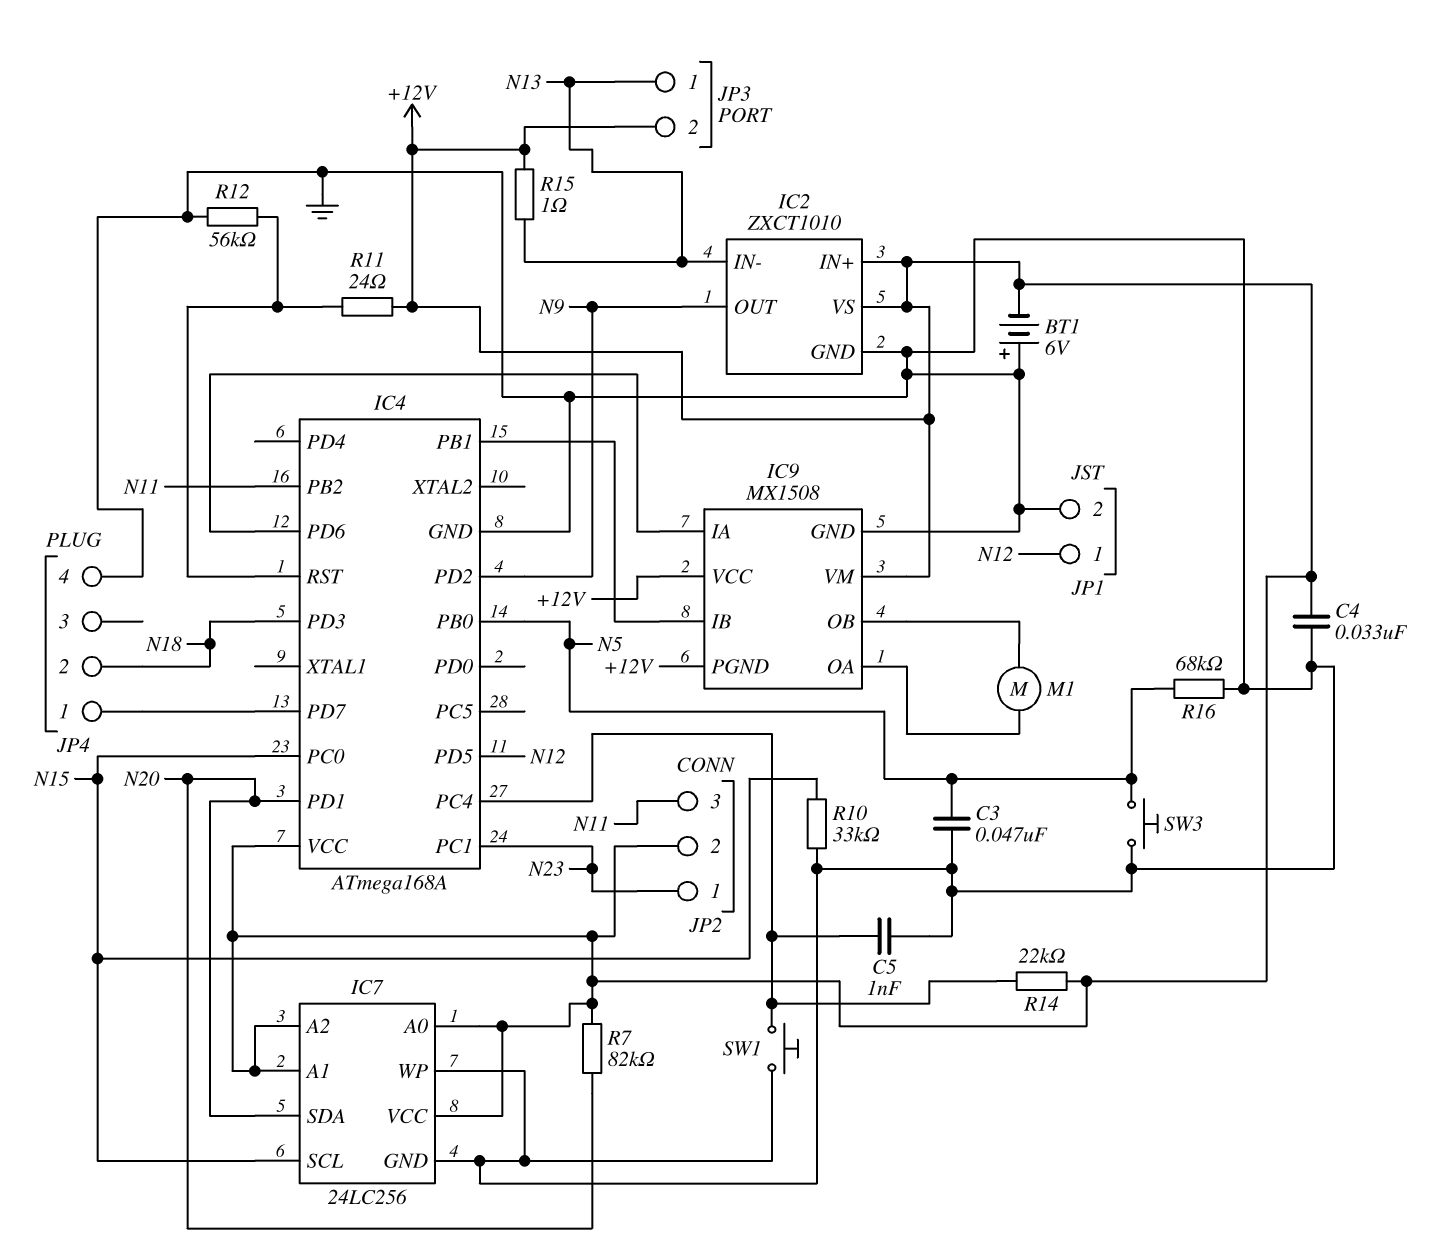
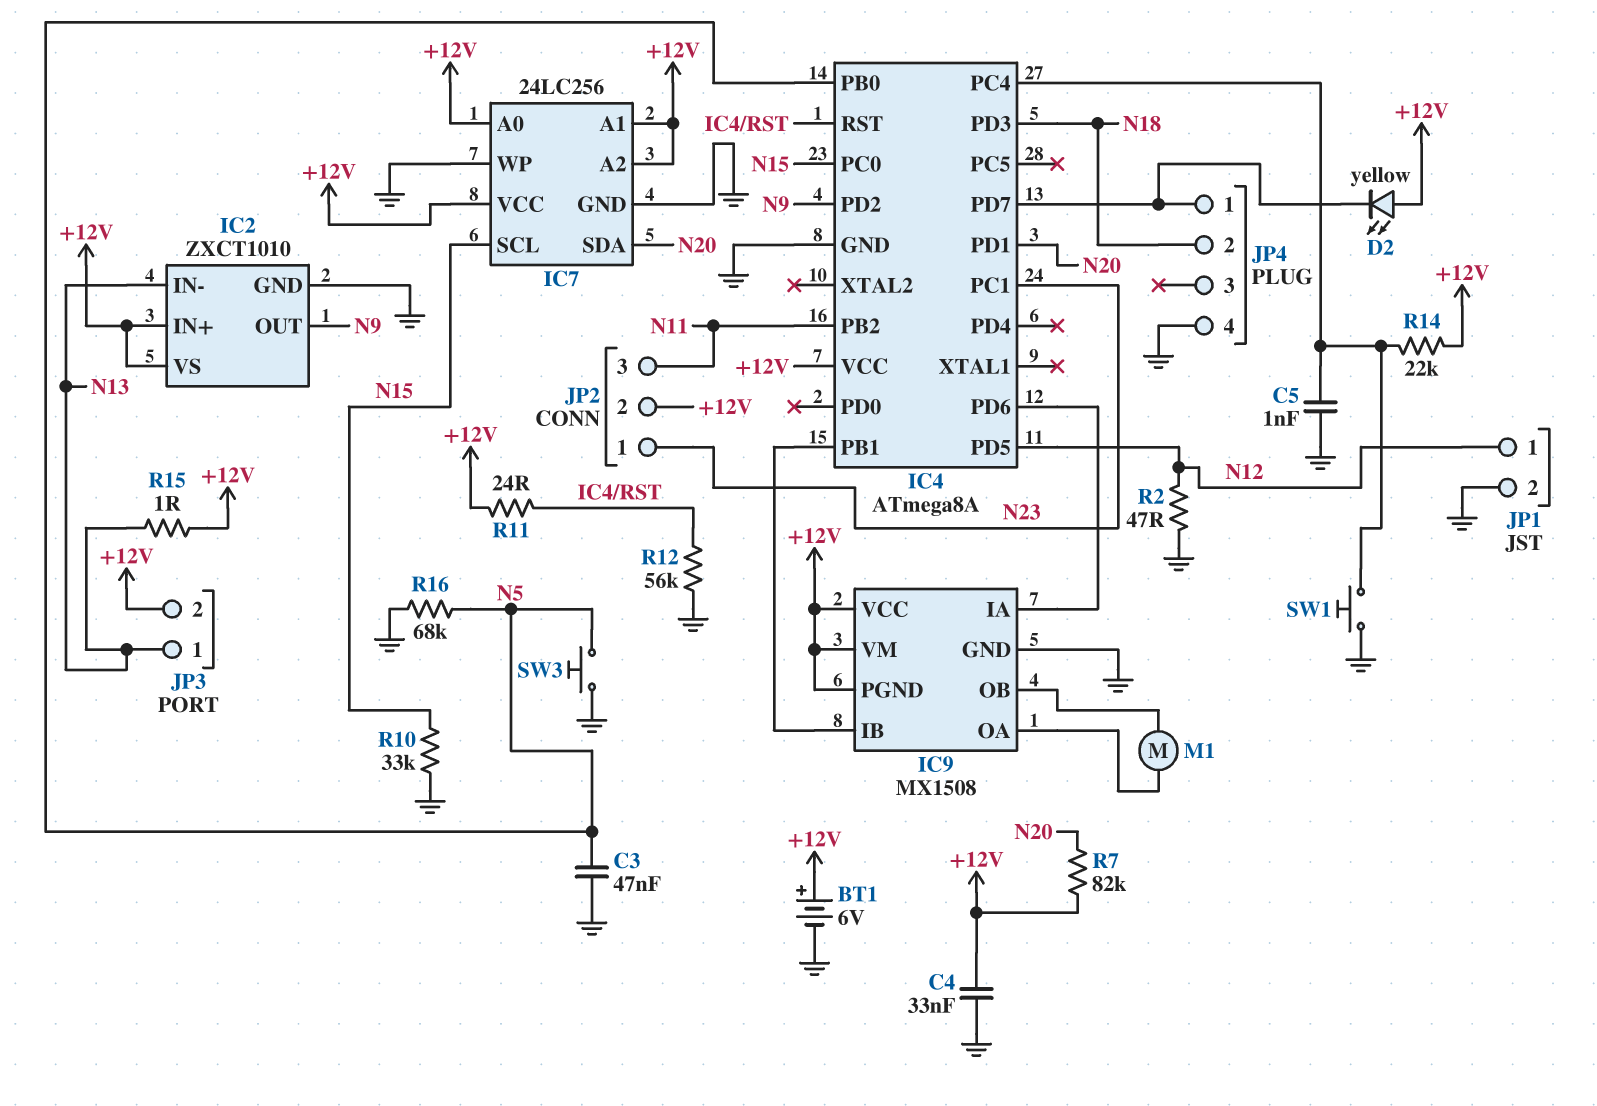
BT1: 6V (plus GND, minus +12V) -> 6V (plus +12V, minus GND)
D2: none -> LED yellow (A +12V, K IC4/PD7)
IC4: ATmega168A -> ATmega8A
R2: none -> 47 (GND, N12)

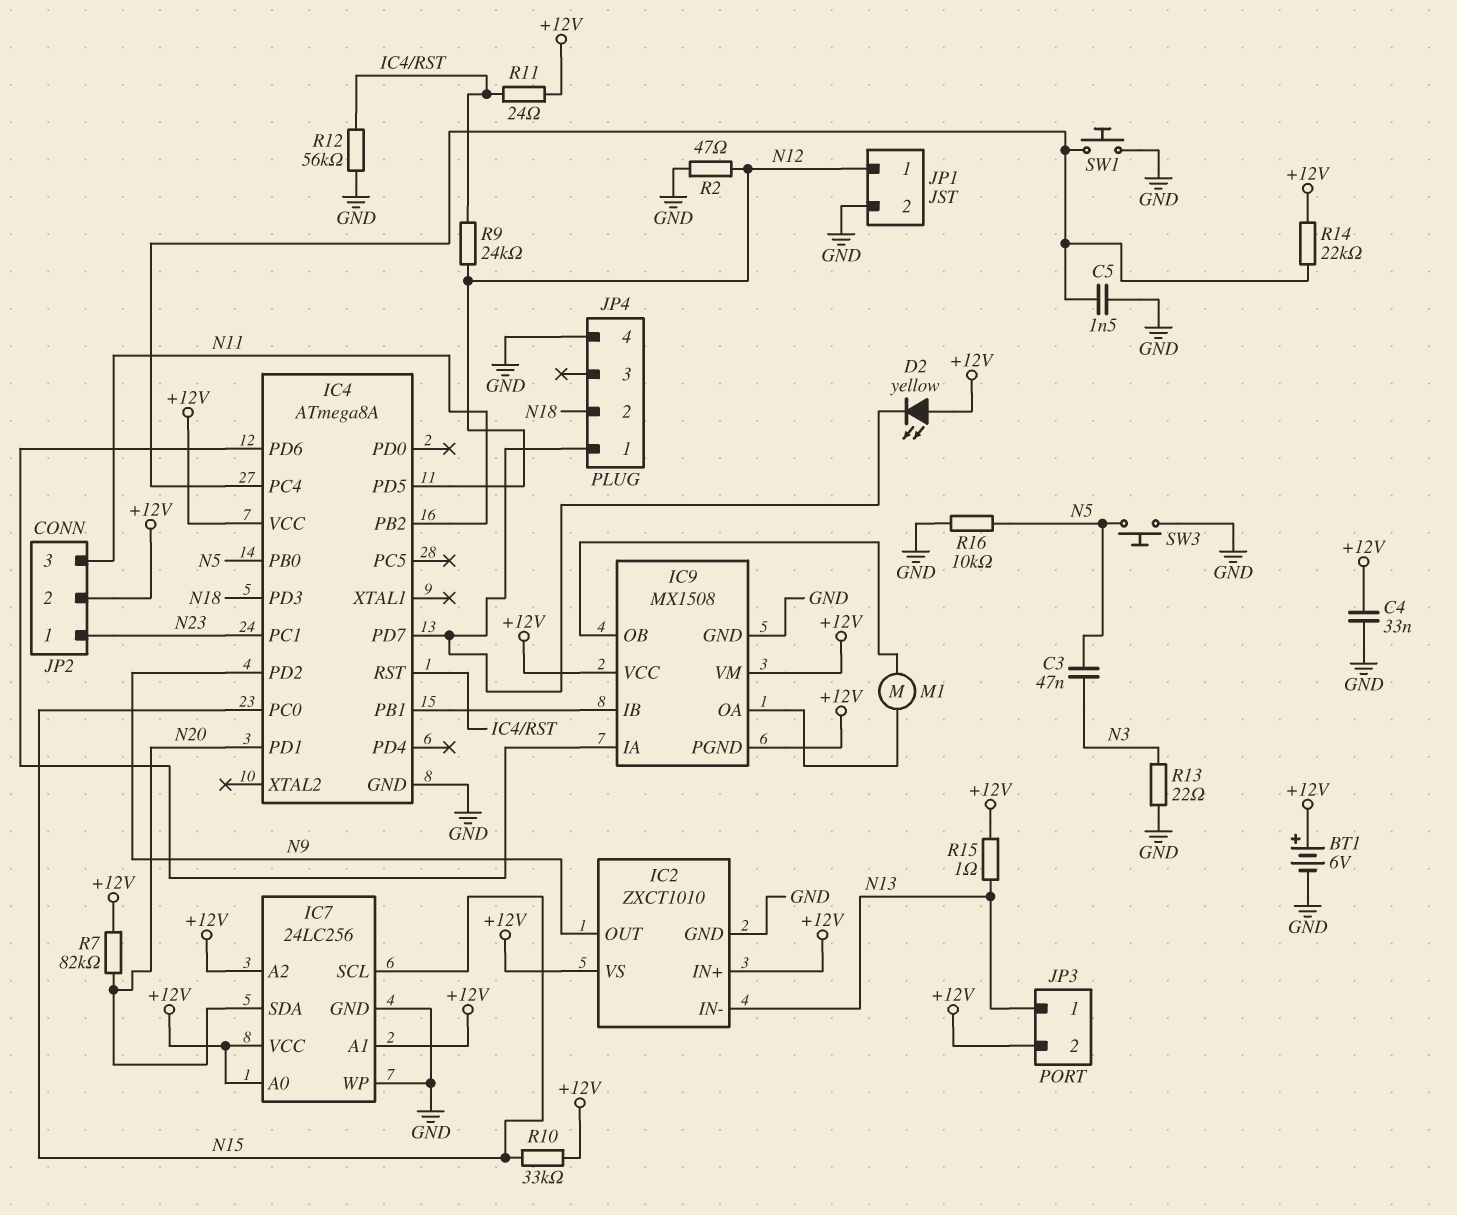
C3: 47nF (GND, N5) -> 47nF (N3, N5)
C5: 1nF (GND, IC4/PC4) -> 1.5nF (GND, IC4/PC4)
R9: none -> 24k (IC4/RST, N12)
R10: 33k (GND, N15) -> 33k (+12V, N15)
R13: none -> 22 (GND, N3)
R16: 68k (GND, N5) -> 10k (GND, N5)

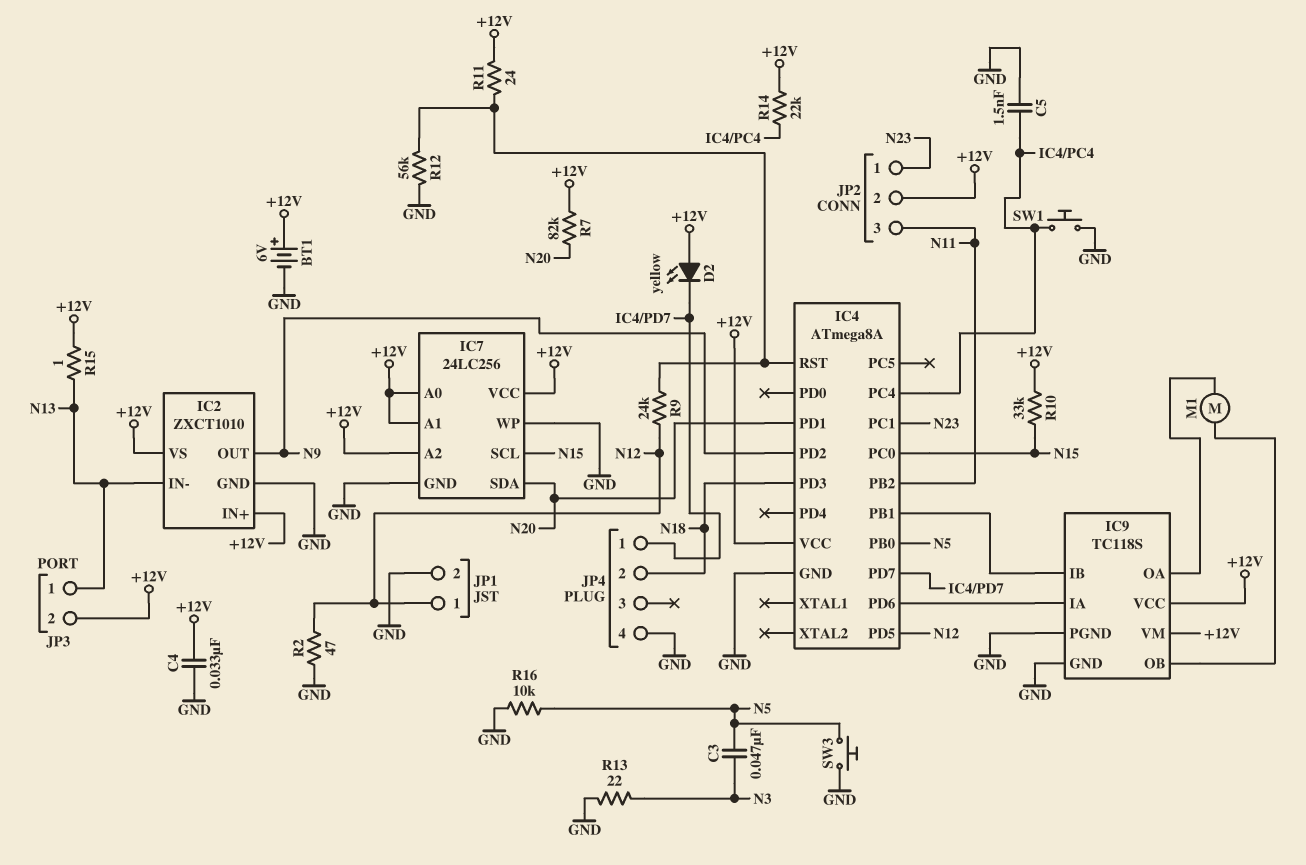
IC9: MX1508 -> TC118S
IC9 pin PGND: +12V -> GND

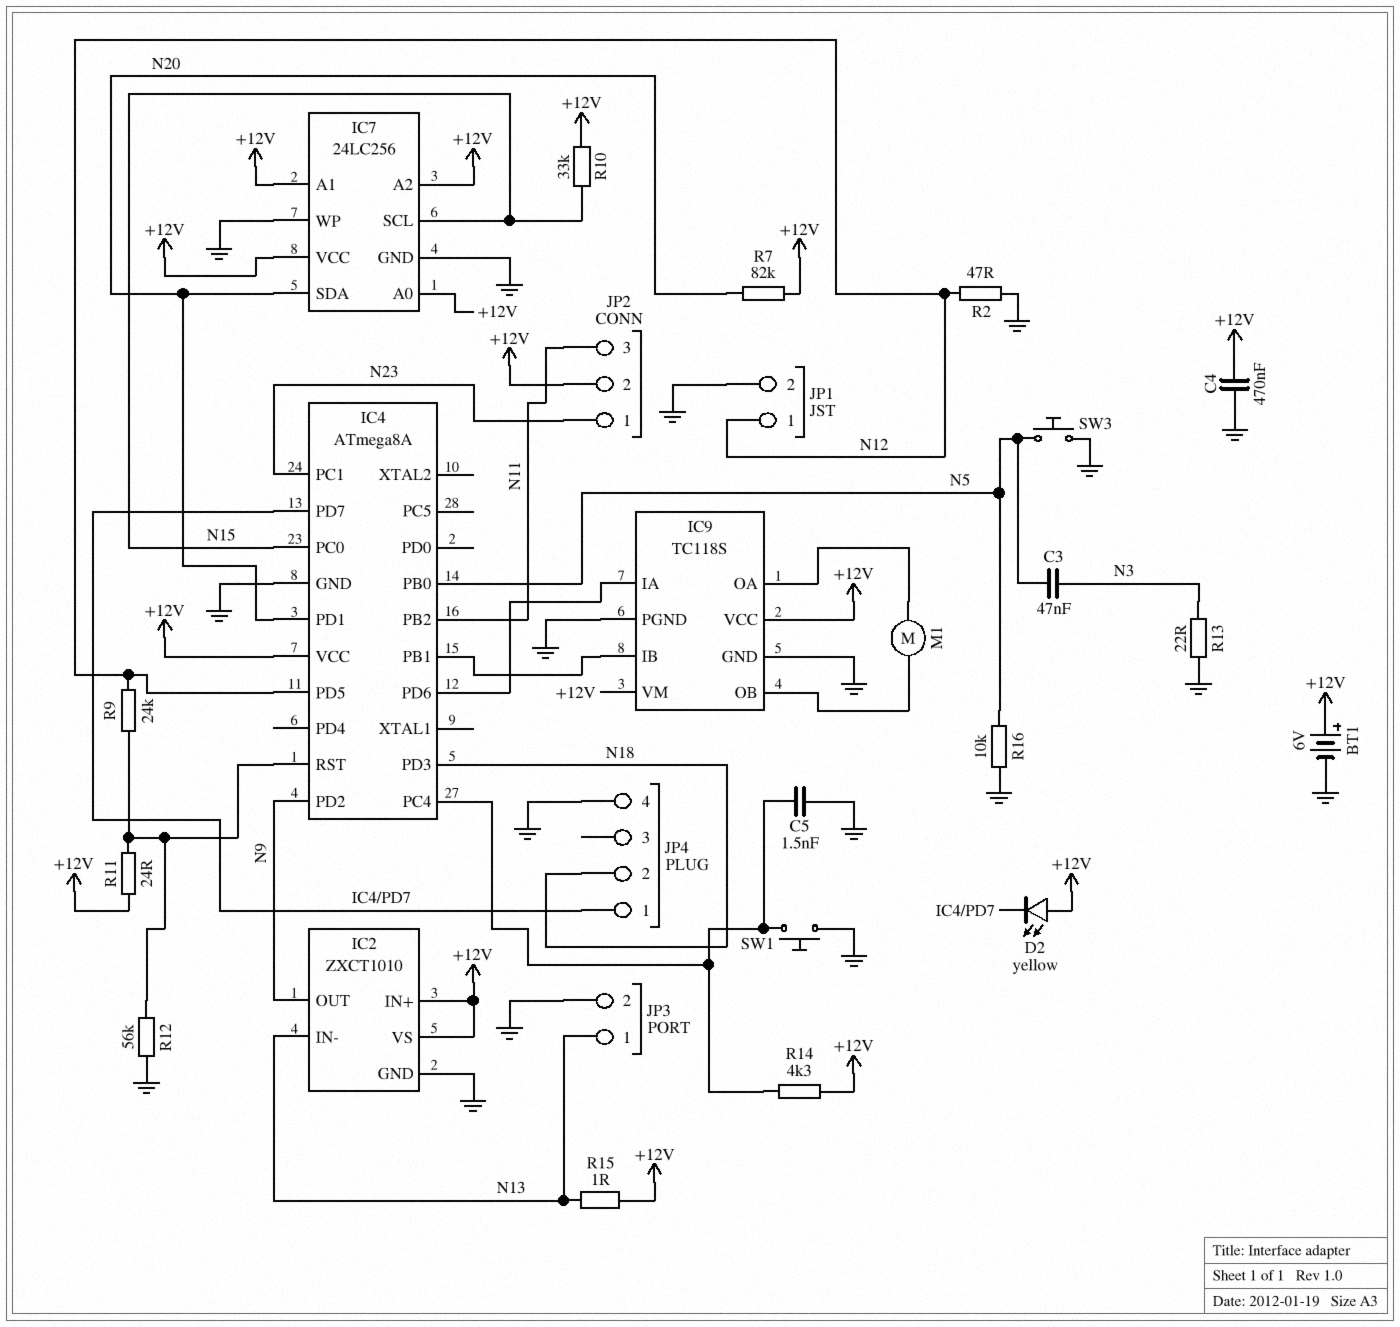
C4: 33nF (+12V, GND) -> 470nF (+12V, GND)
JP3 pin 2: +12V -> GND
R14: 22k (+12V, IC4/PC4) -> 4.3k (+12V, IC4/PC4)

